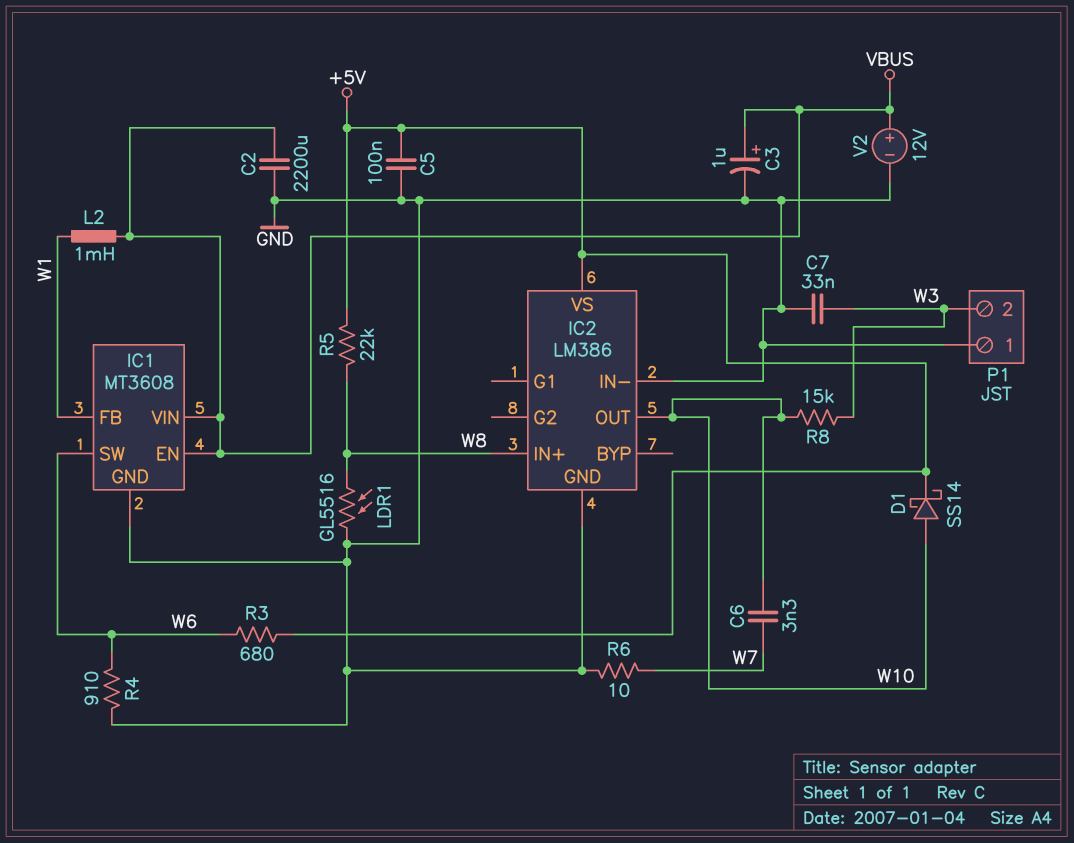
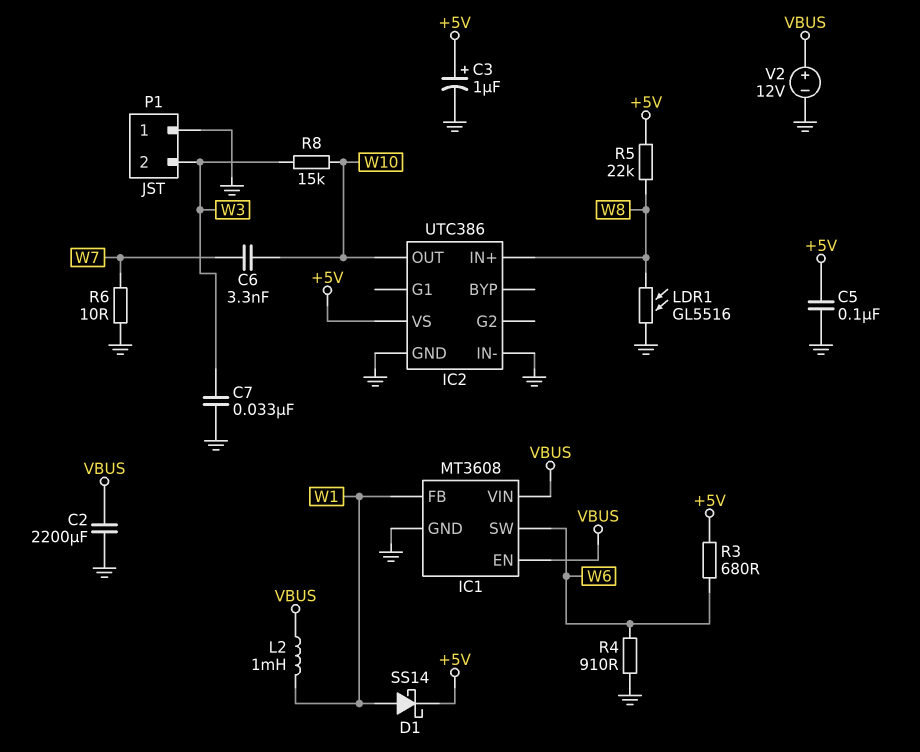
C3: 1uF (plus VBUS, minus GND) -> 1uF (plus +5V, minus GND)
D1: schottky SS14 (A W10, K +5V) -> schottky SS14 (A W1, K +5V)
IC2: LM386 -> UTC386

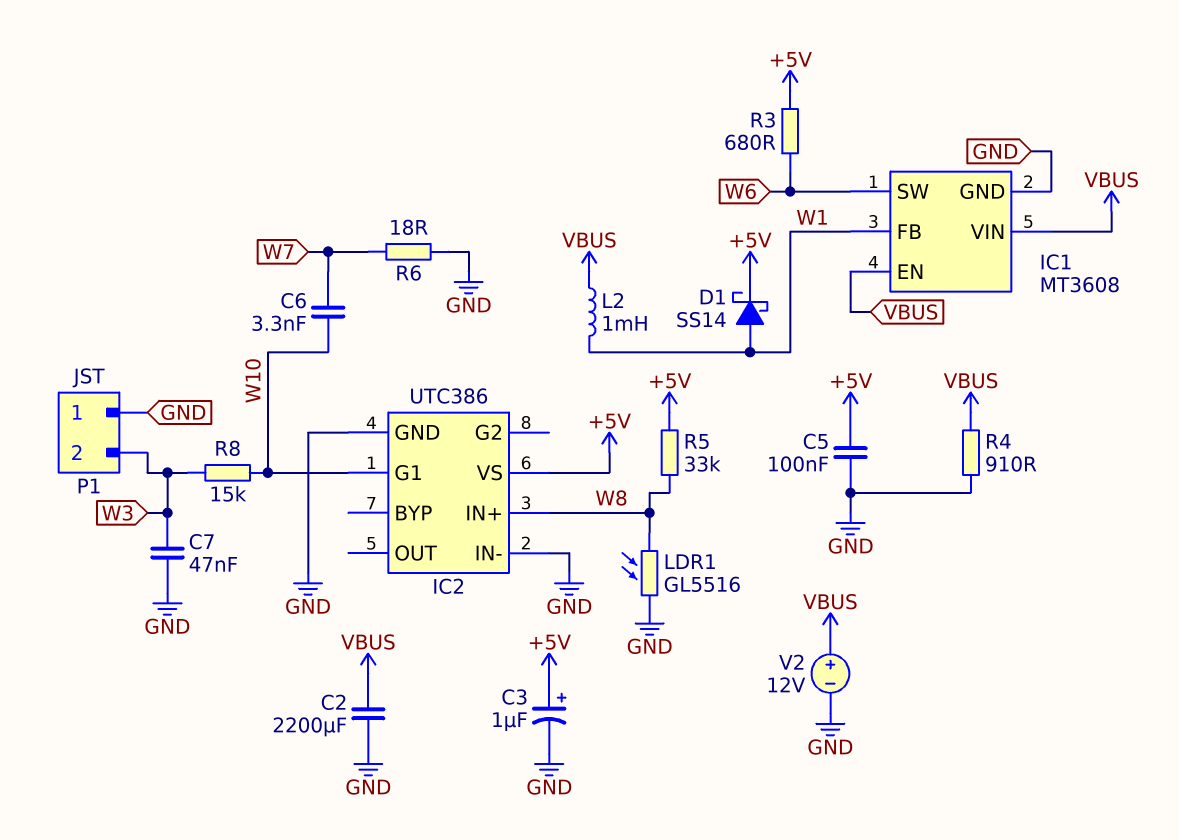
C7: 33nF (GND, W3) -> 47nF (GND, W3)
IC2 pin G1: none -> W10
IC2 pin OUT: W10 -> none
R4: 910 (GND, W6) -> 910 (GND, VBUS)
R5: 22k (+5V, W8) -> 33k (+5V, W8)
R6: 10 (GND, W7) -> 18 (GND, W7)

